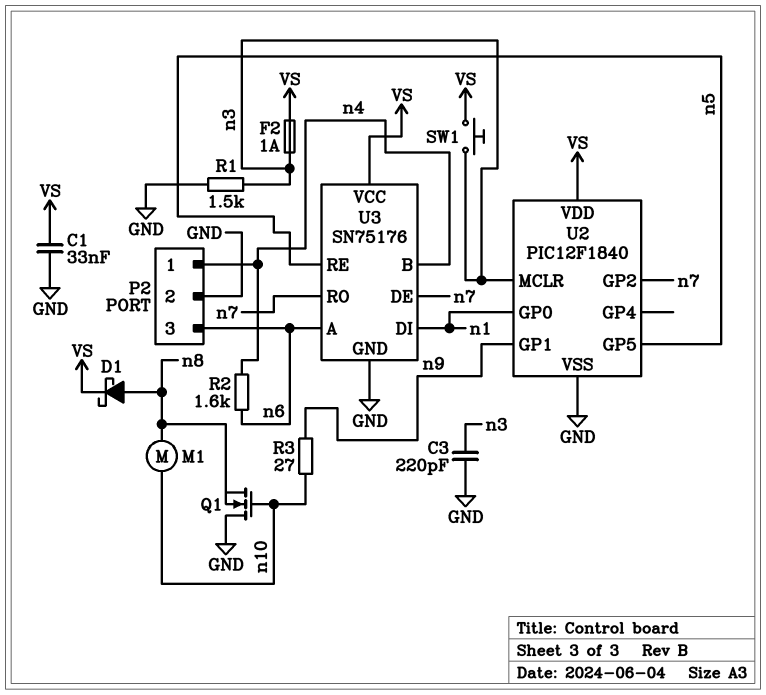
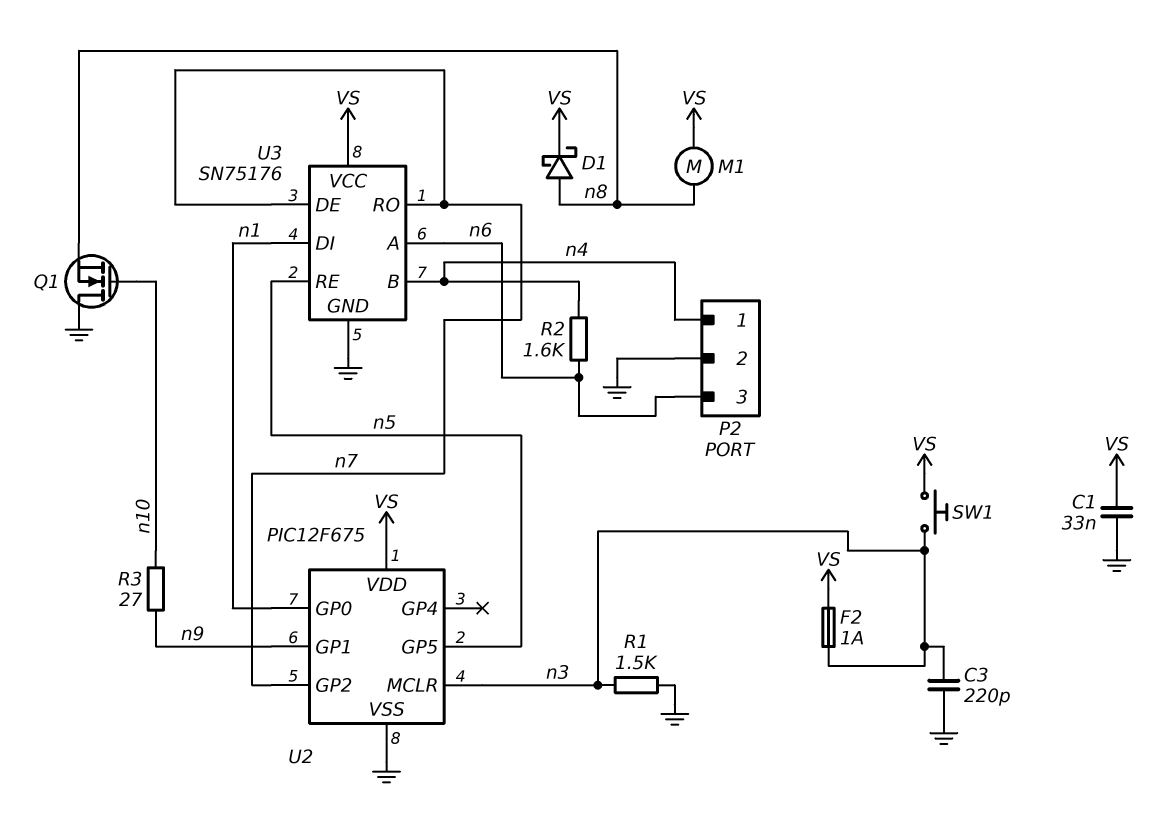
M1: motor (n8, n10) -> motor (VS, n8)
U2: PIC12F1840 -> PIC12F675

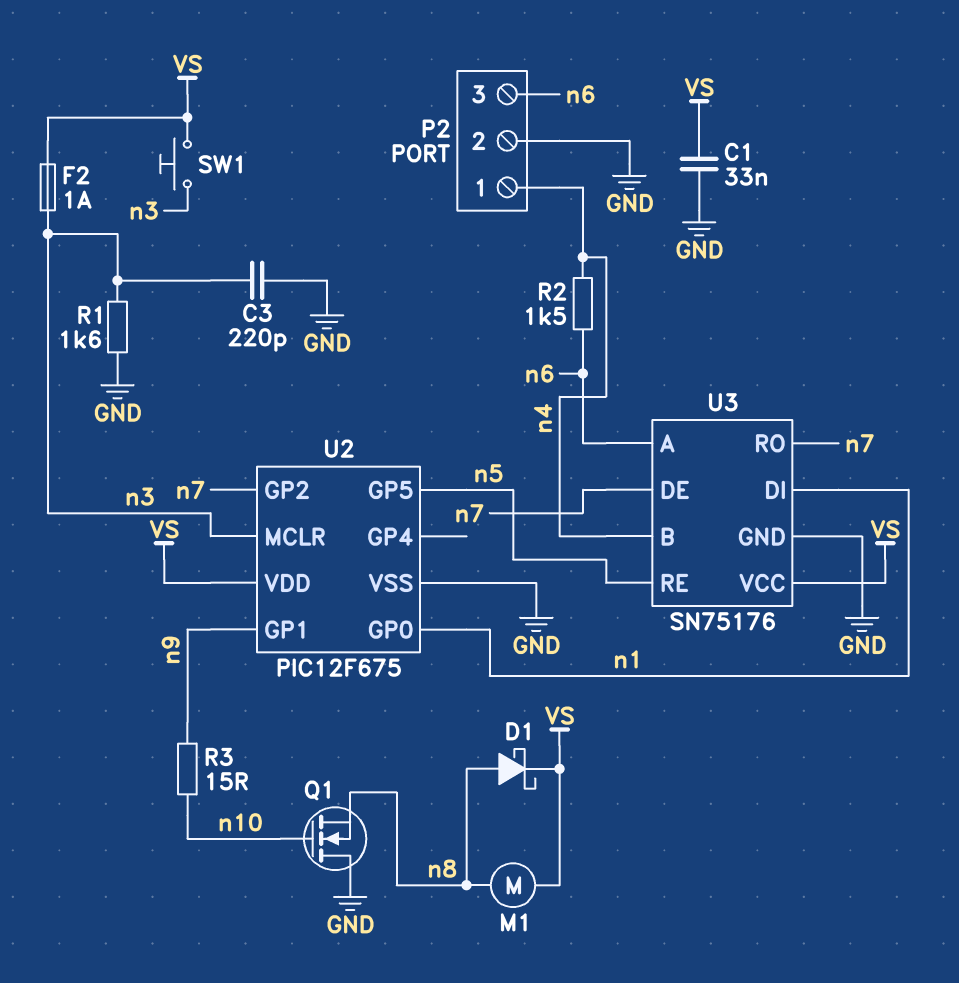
R1: 1.5k (GND, n3) -> 1.6k (GND, n3)
R2: 1.6k (n4, n6) -> 1.5k (n4, n6)
R3: 27 (n9, n10) -> 15 (n9, n10)

